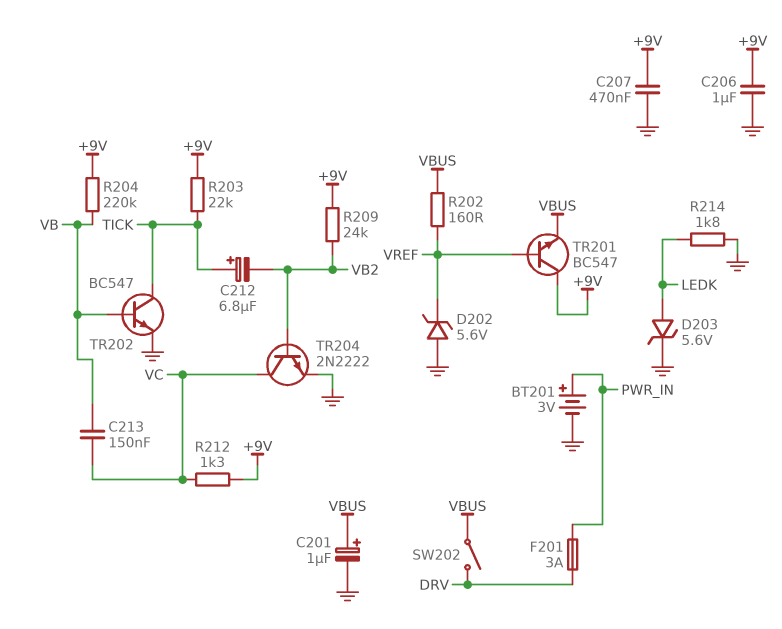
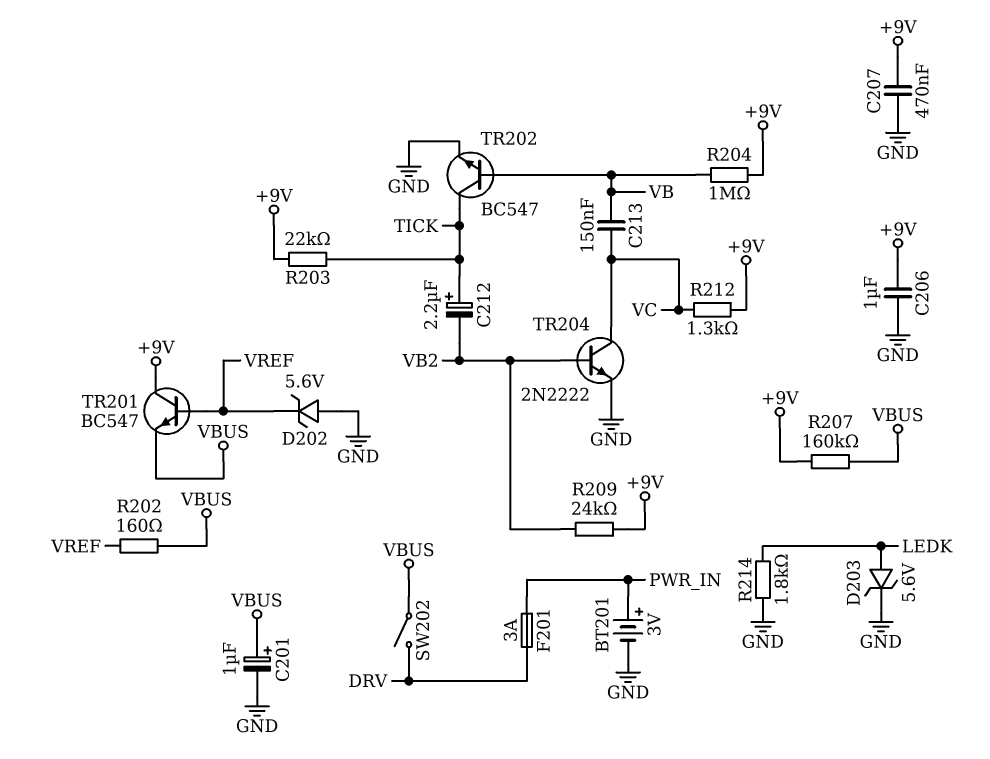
C212: 6.8uF (plus TICK, minus VB2) -> 2.2uF (plus TICK, minus VB2)
R204: 220k (+9V, VB) -> 1M (+9V, VB)
R207: none -> 160k (+9V, VBUS)

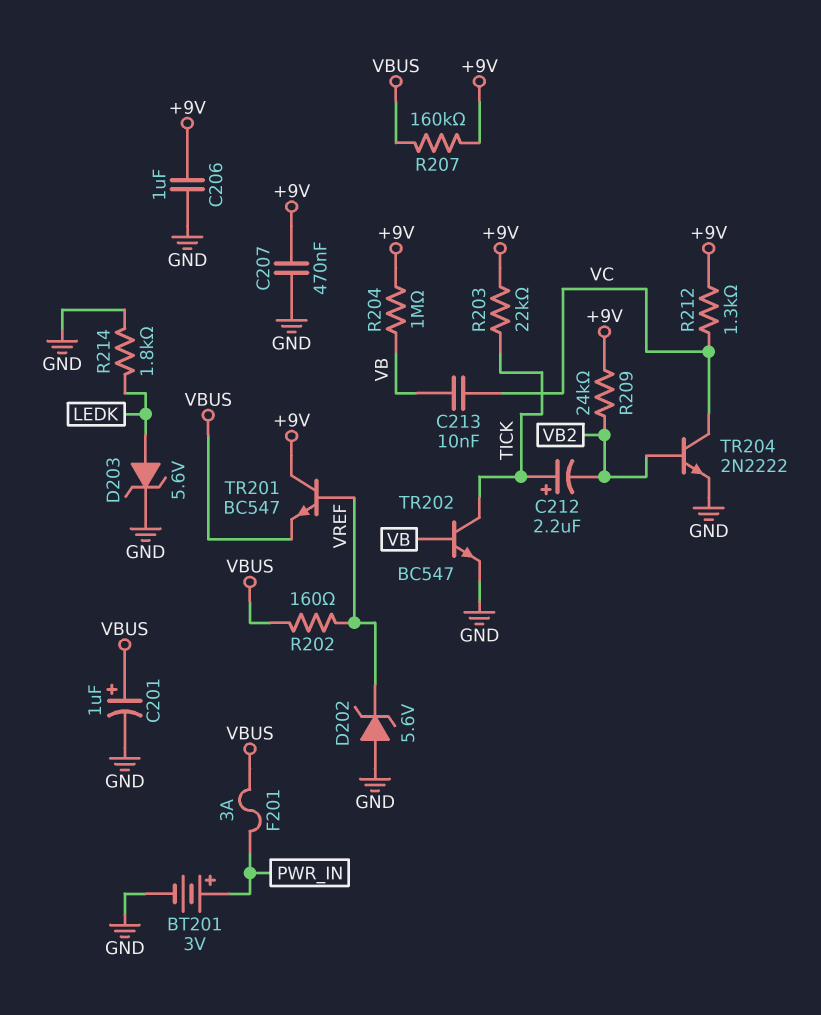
C213: 150nF (VB, VC) -> 10nF (VB, VC)
F201: 3A (DRV, PWR_IN) -> 3A (PWR_IN, VBUS)
SW202: switch (DRV, VBUS) -> none

